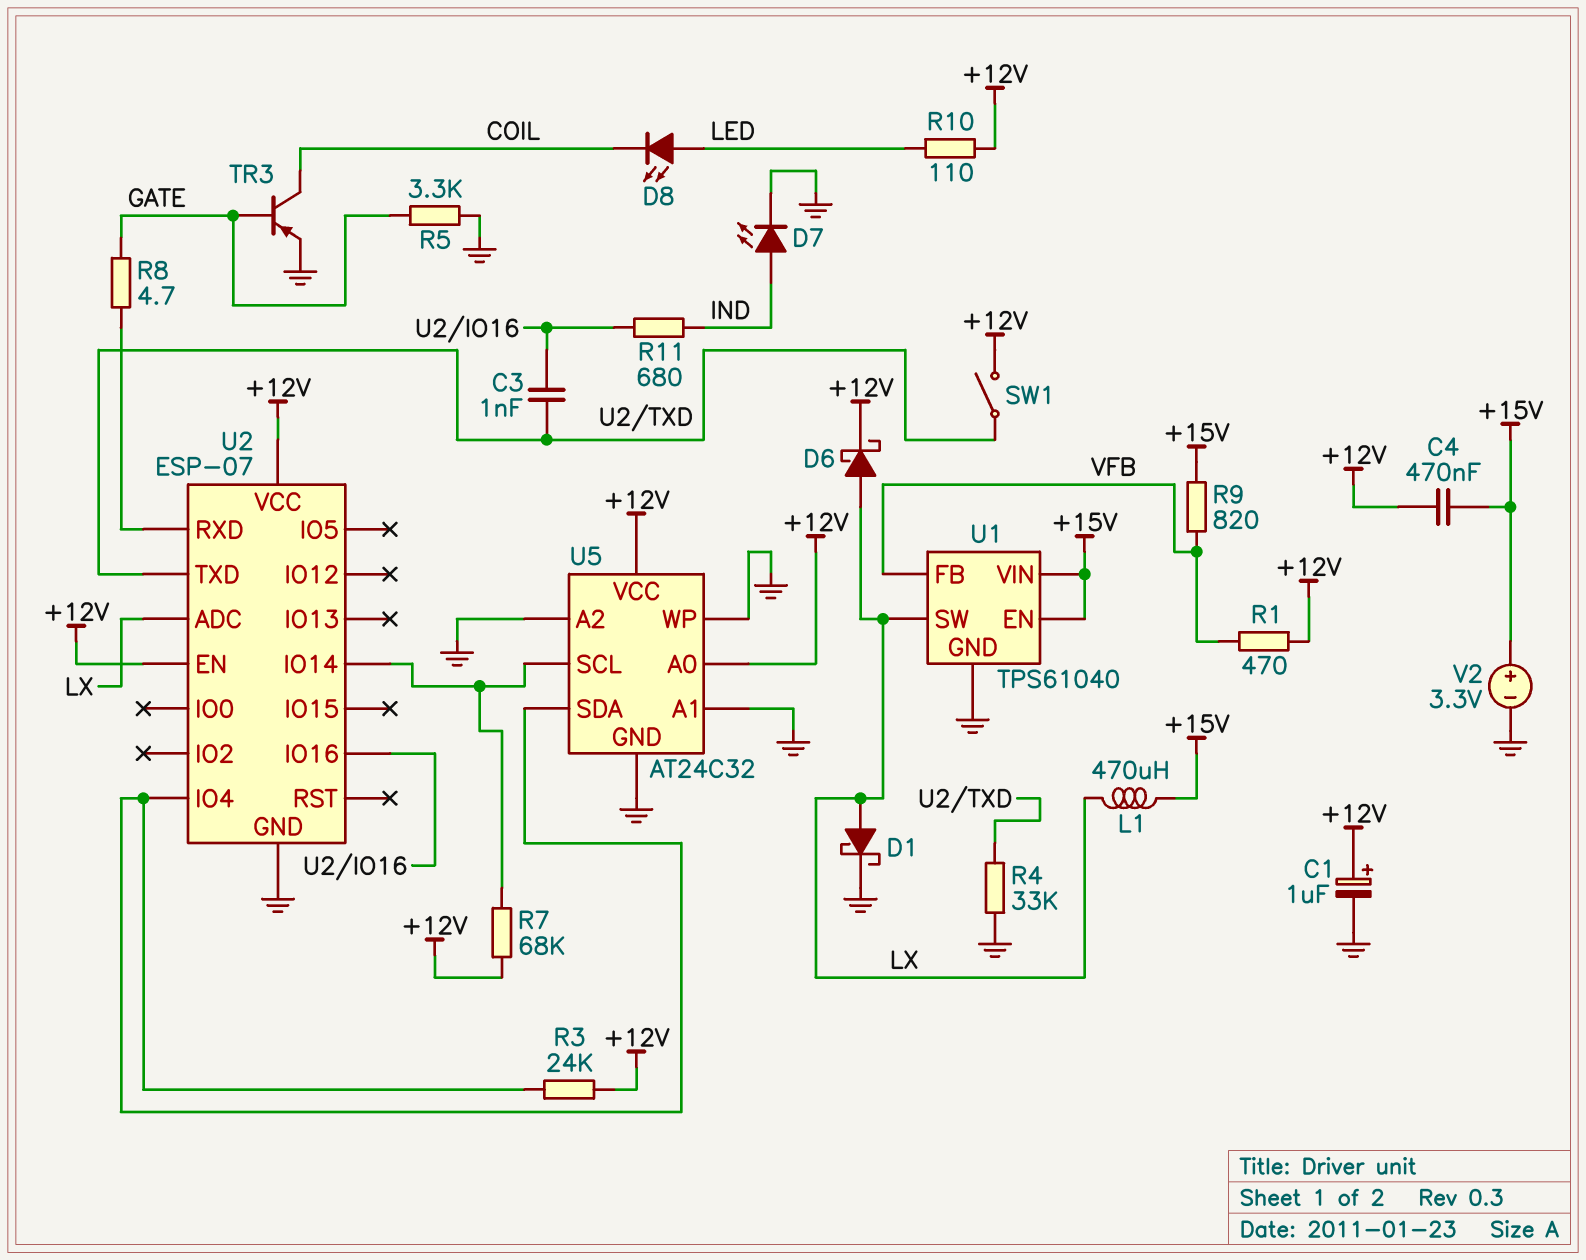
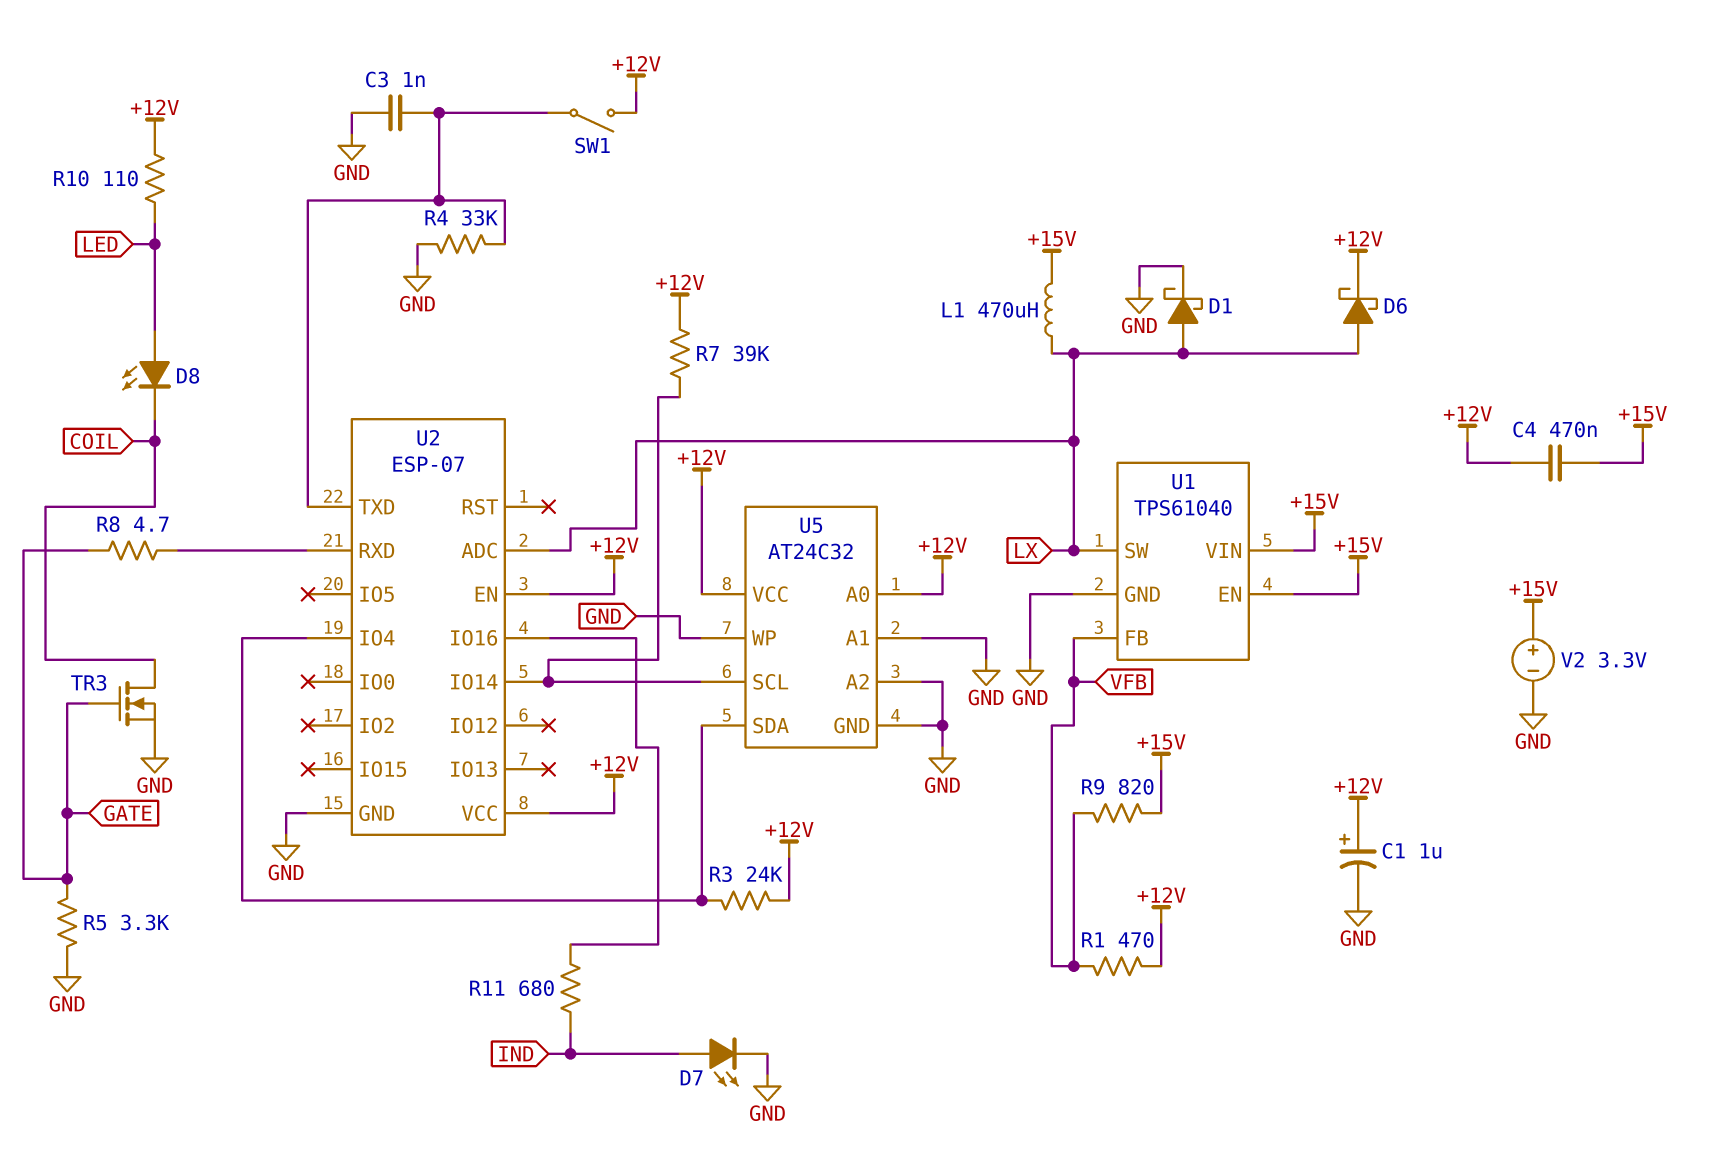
C3: 1nF (U2/IO16, U2/TXD) -> 1nF (GND, U2/TXD)
R7: 68k (+12V, U2/IO14) -> 39k (+12V, U2/IO14)
TR3: PNP (B GATE, C COIL, E GND) -> NMOS (G GATE, D COIL, S GND)

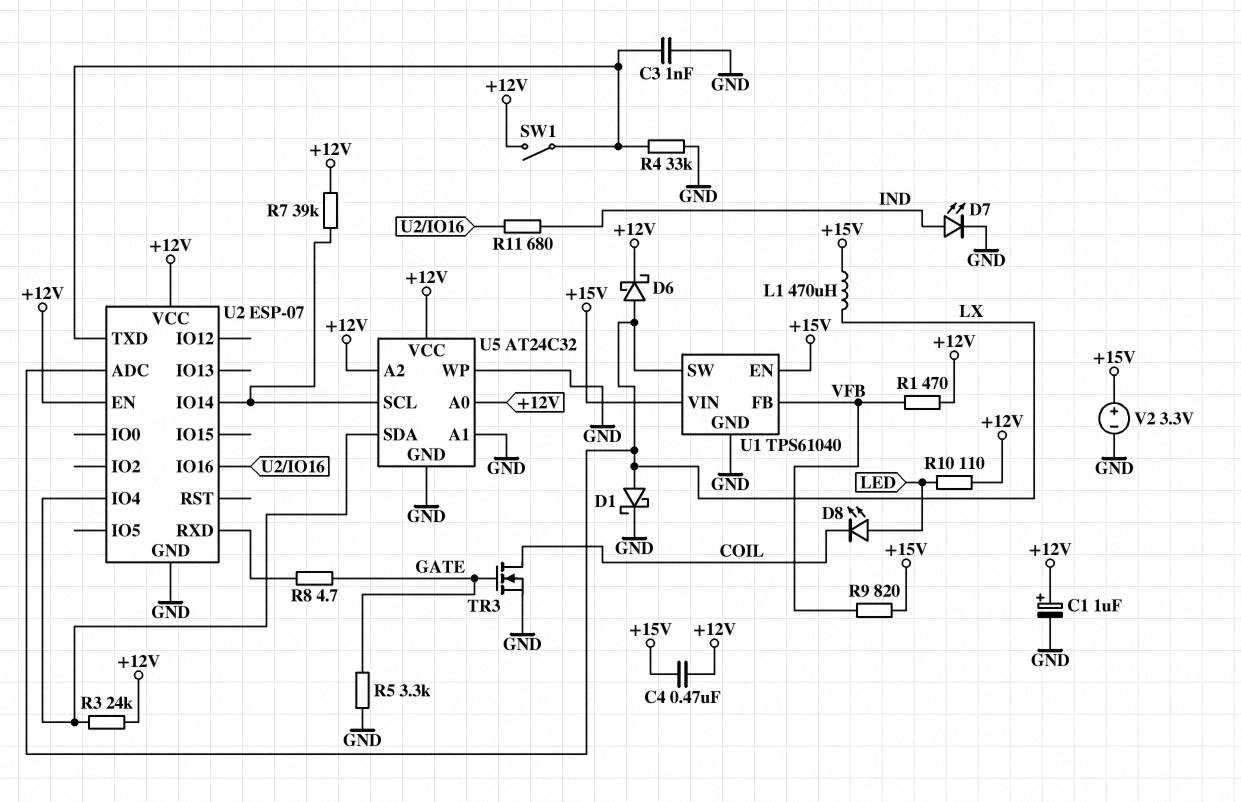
U5 pin A2: GND -> +12V

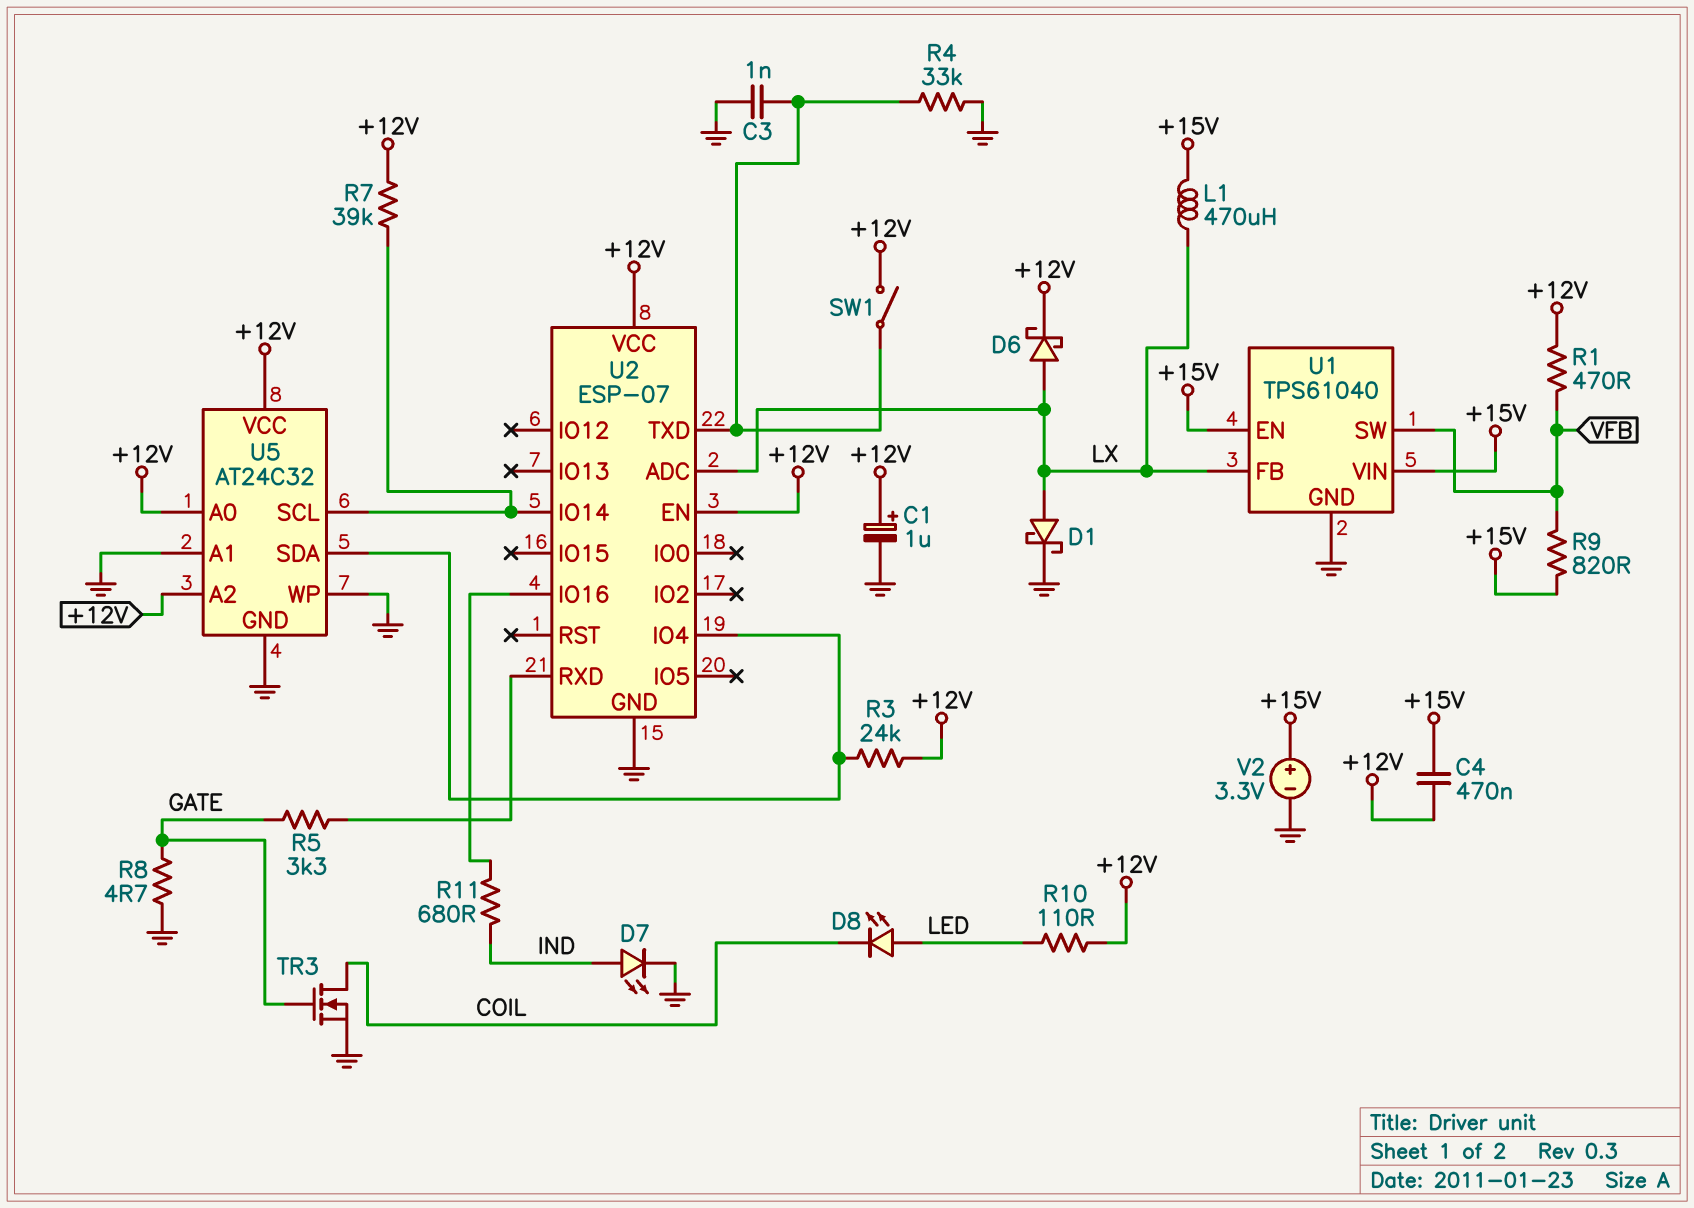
R5: 3.3k (GATE, GND) -> 3.3k (GATE, U2/RXD)
R8: 4.7 (GATE, U2/RXD) -> 4.7 (GATE, GND)
U1 pin FB: VFB -> LX
U1 pin SW: LX -> VFB

